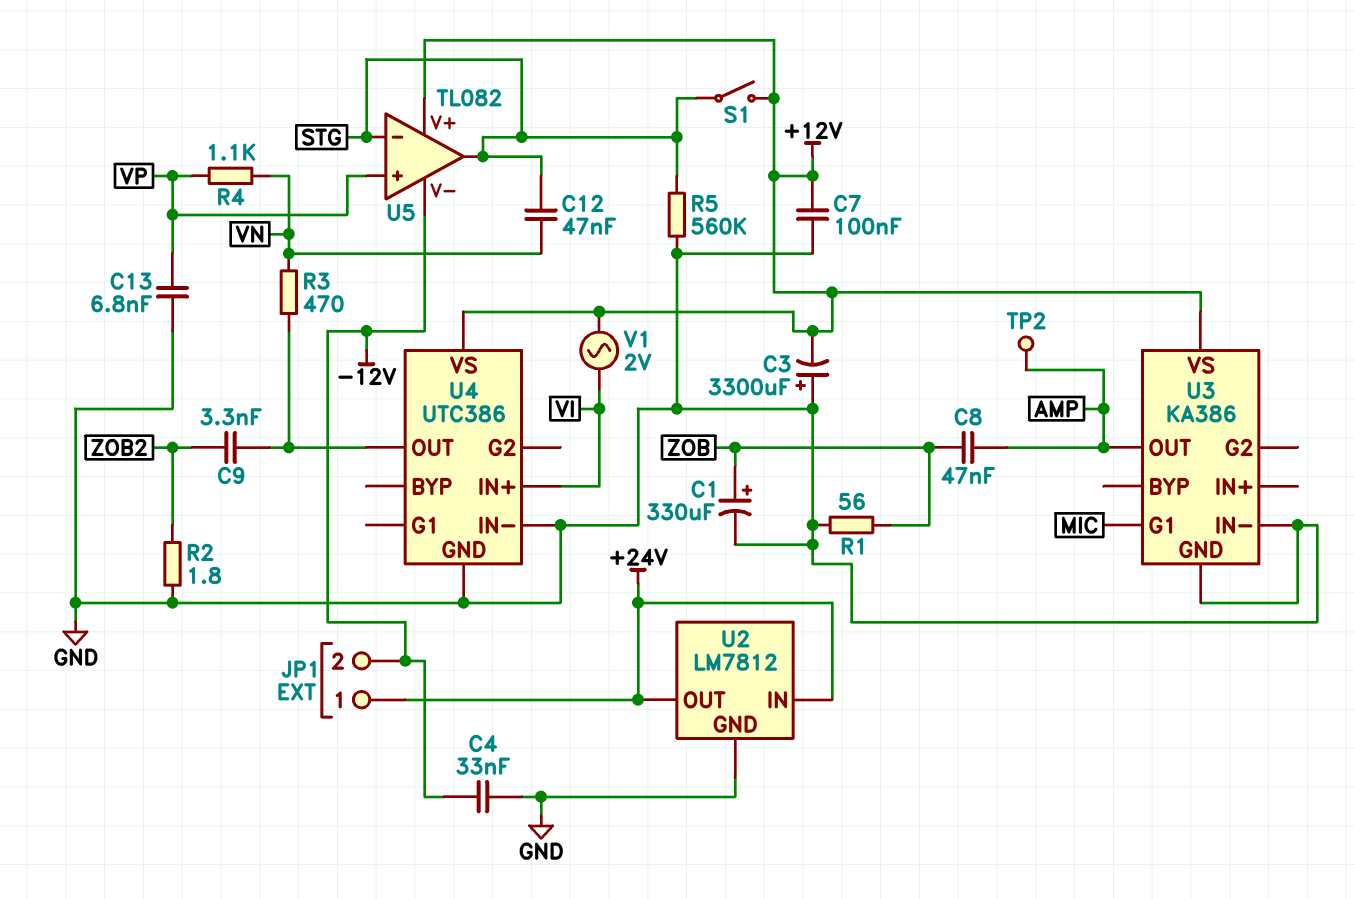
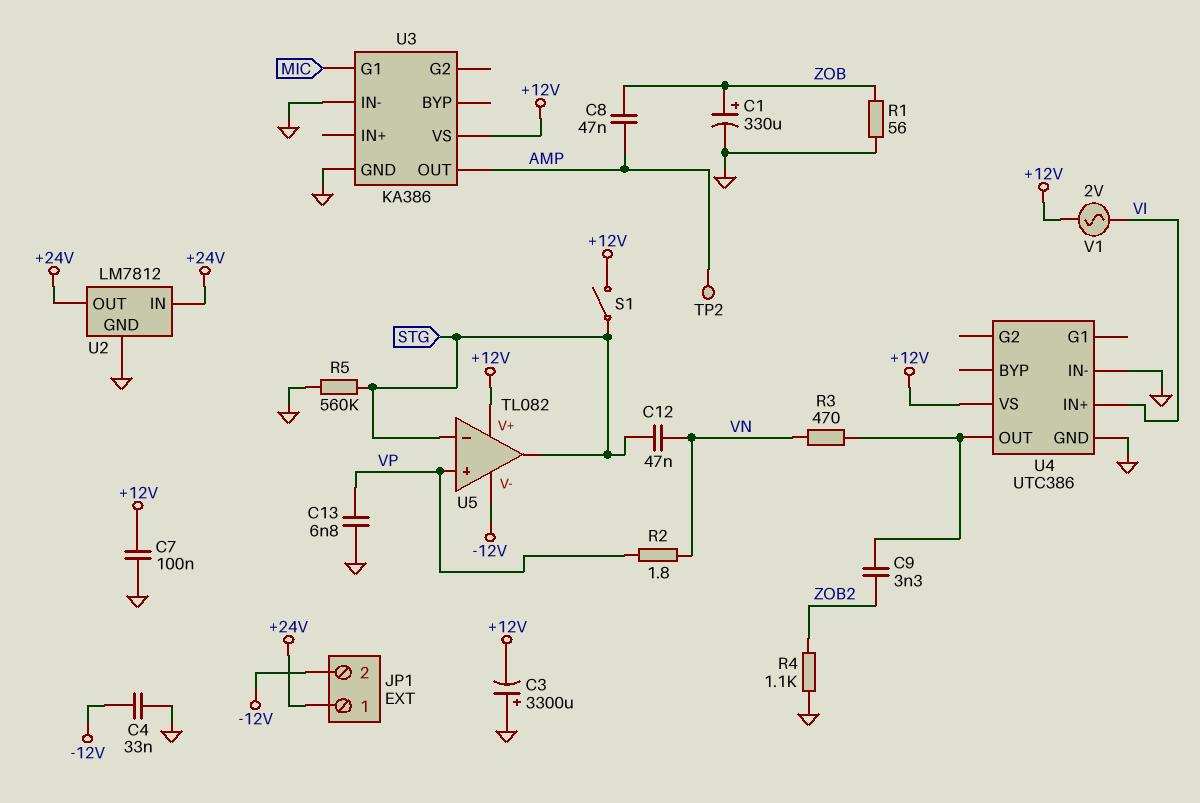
R2: 1.8 (GND, ZOB2) -> 1.8 (VN, VP)
R4: 1.1k (VN, VP) -> 1.1k (GND, ZOB2)

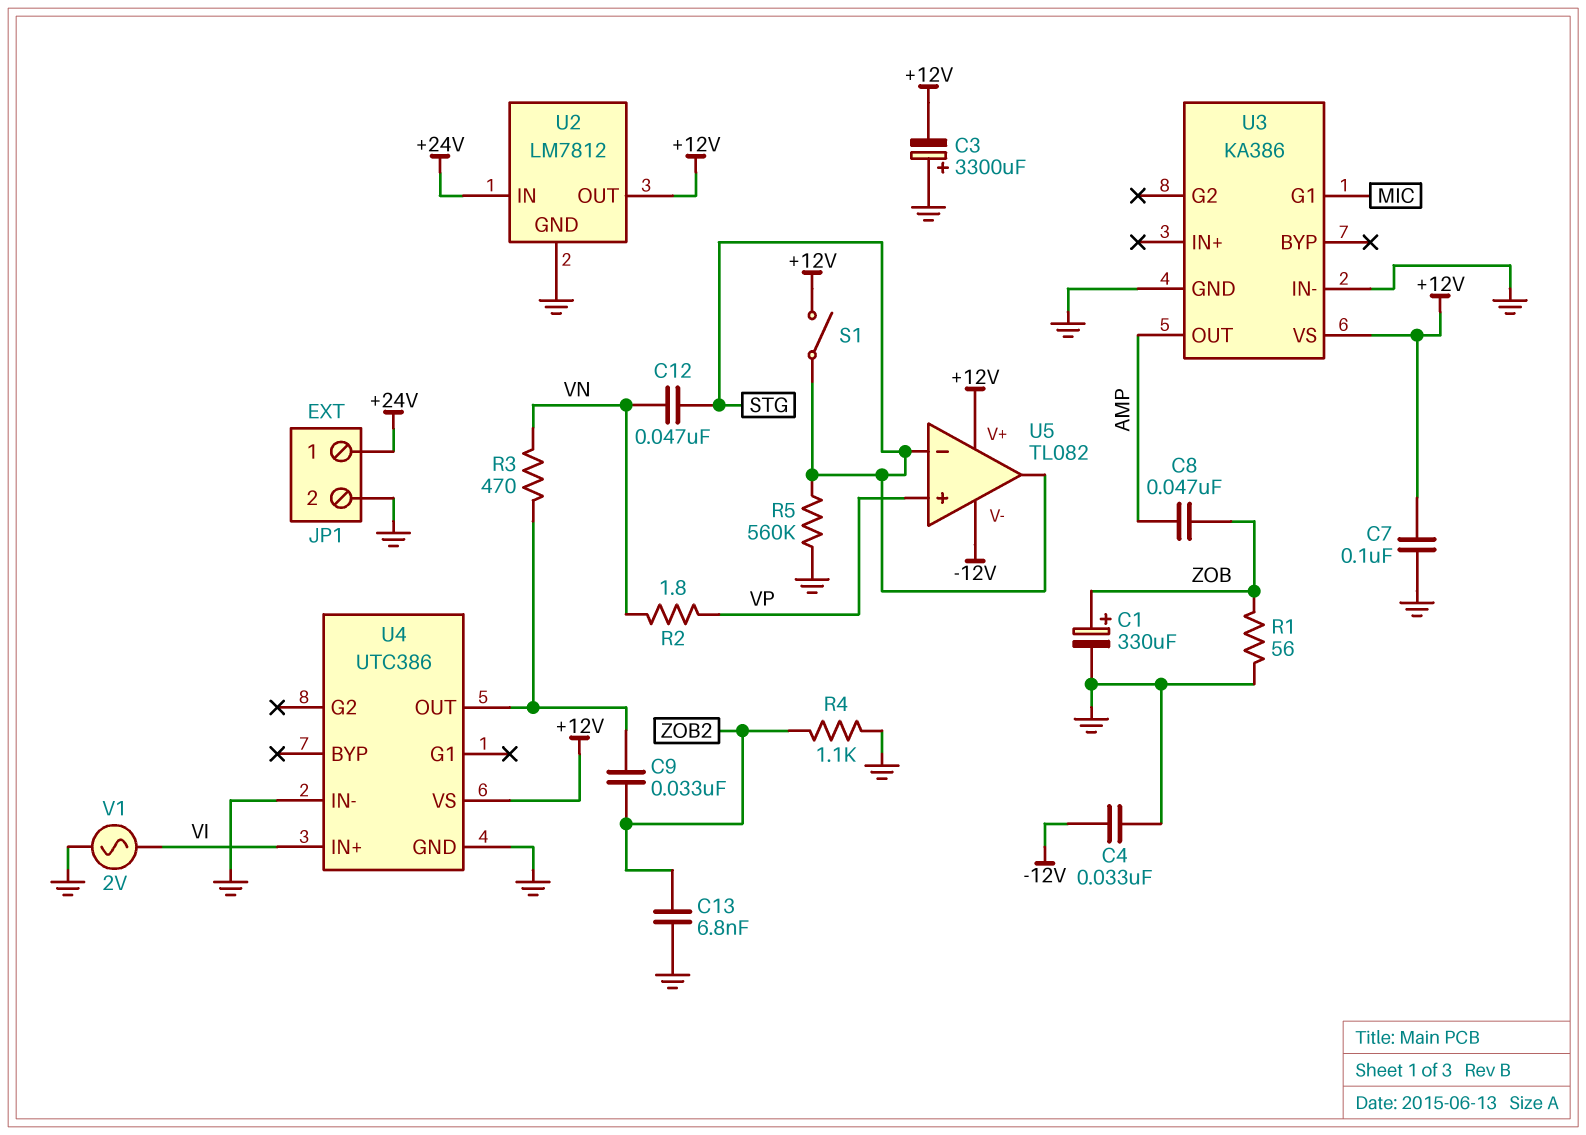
C9: 3.3nF (U4/OUT, ZOB2) -> 33nF (U4/OUT, ZOB2)
C13: 6.8nF (GND, VP) -> 6.8nF (GND, ZOB2)
JP1 pin 2: -12V -> GND
TP2: test point (AMP) -> none
U2 pin OUT: +24V -> +12V
V1: AC 2V (+12V, VI) -> AC 2V (GND, VI)

